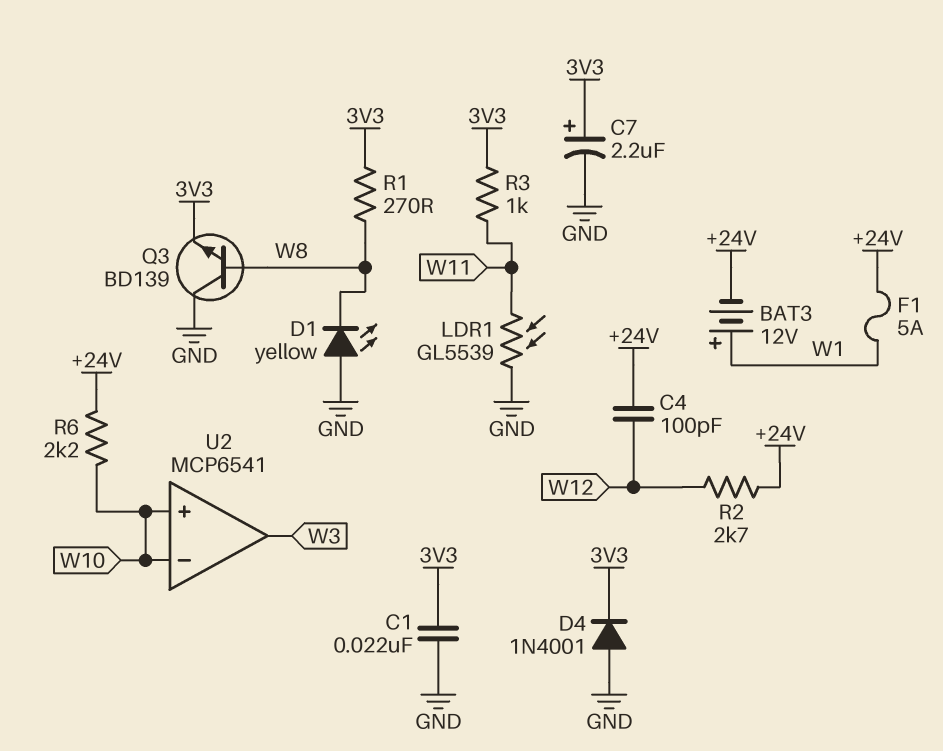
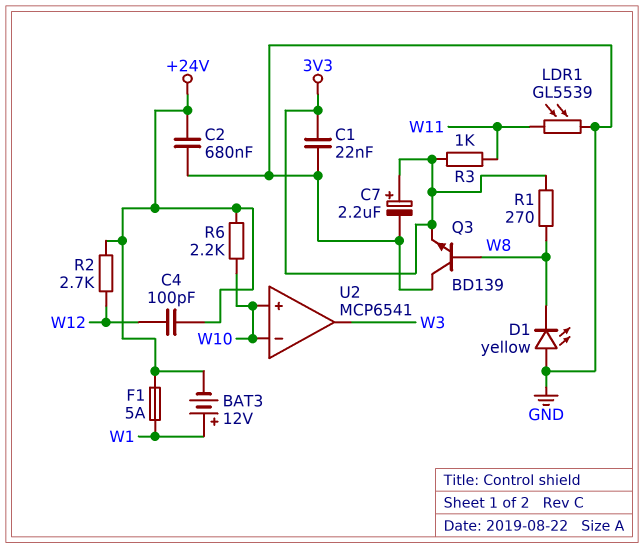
C2: none -> 680nF (+24V, GND)
D4: diode 1N4001 (A GND, K 3V3) -> none

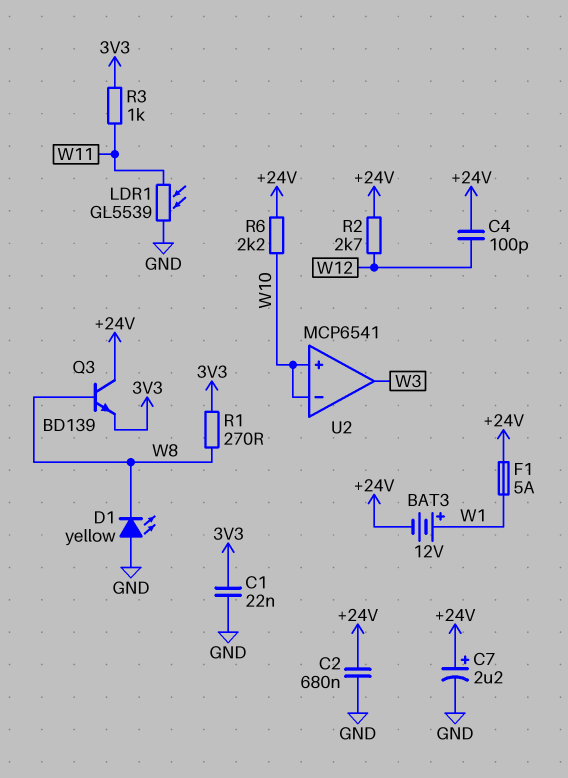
C7: 2.2uF (plus 3V3, minus GND) -> 2.2uF (plus +24V, minus GND)
Q3: NPN BD139 (B W8, C GND, E 3V3) -> NPN BD139 (B W8, C +24V, E 3V3)

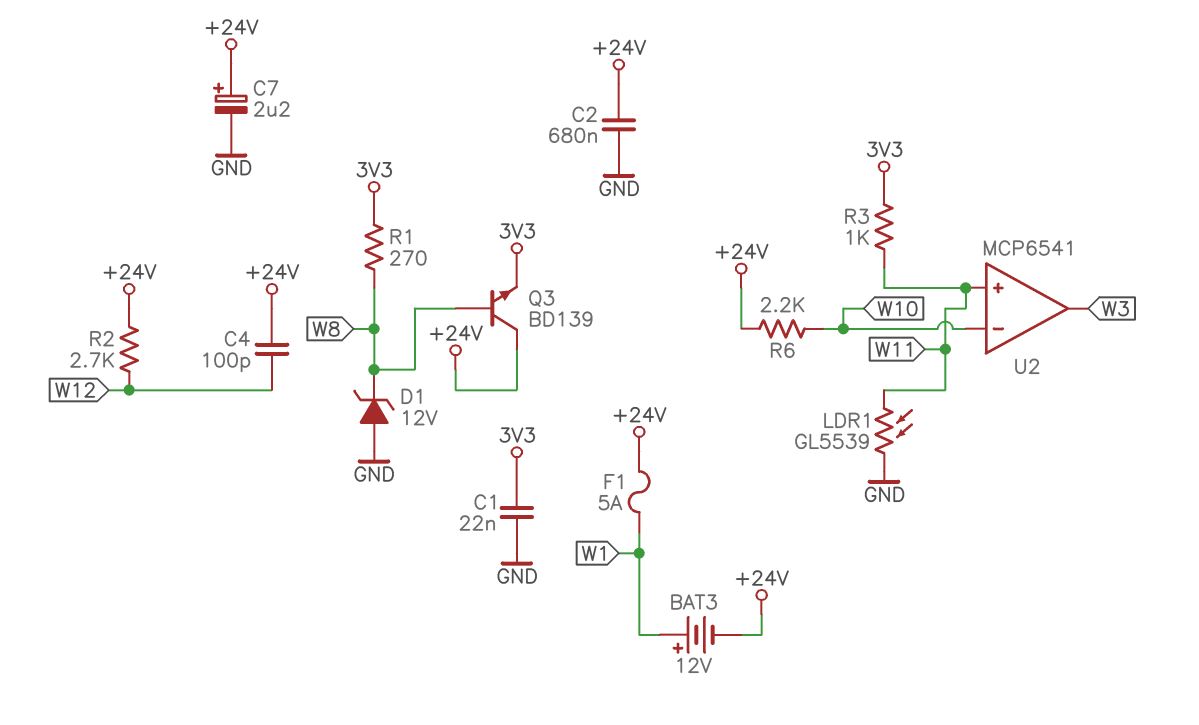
D1: LED yellow (A GND, K W8) -> zener 12V (A GND, K W8)
U2 pin in+: W10 -> W11

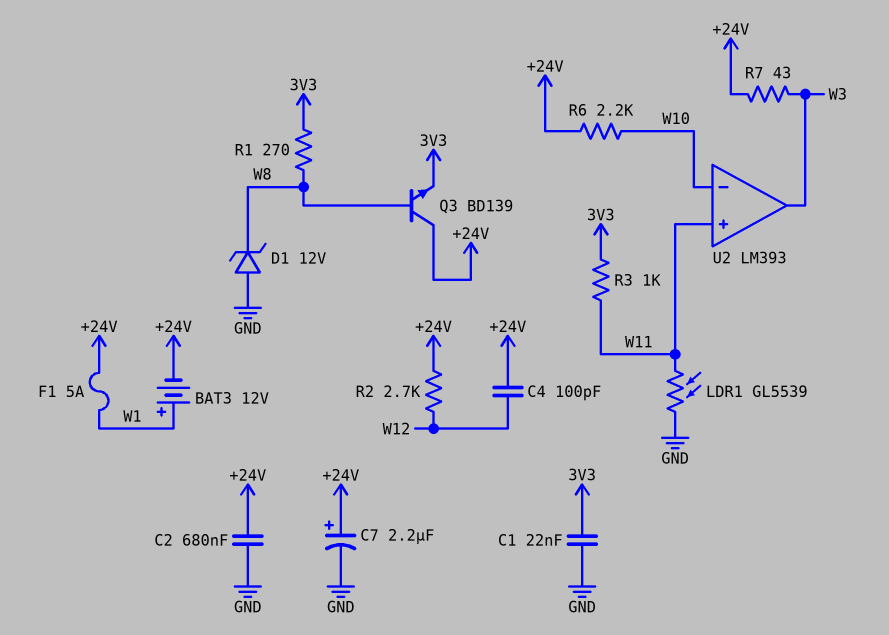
R7: none -> 43 (+24V, W3)
U2: MCP6541 -> LM393

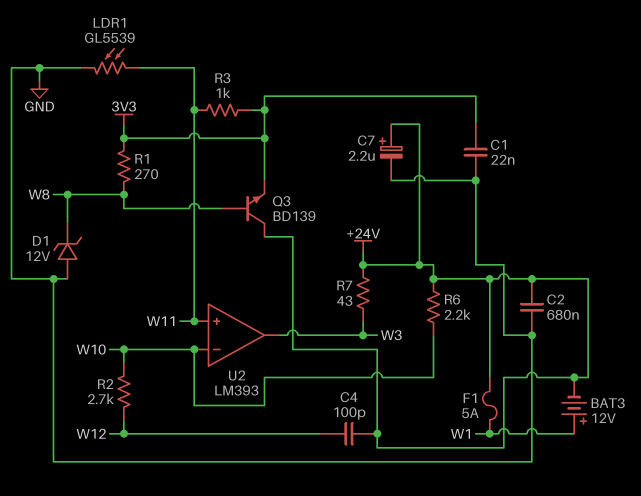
R2: 2.7k (+24V, W12) -> 2.7k (W10, W12)

